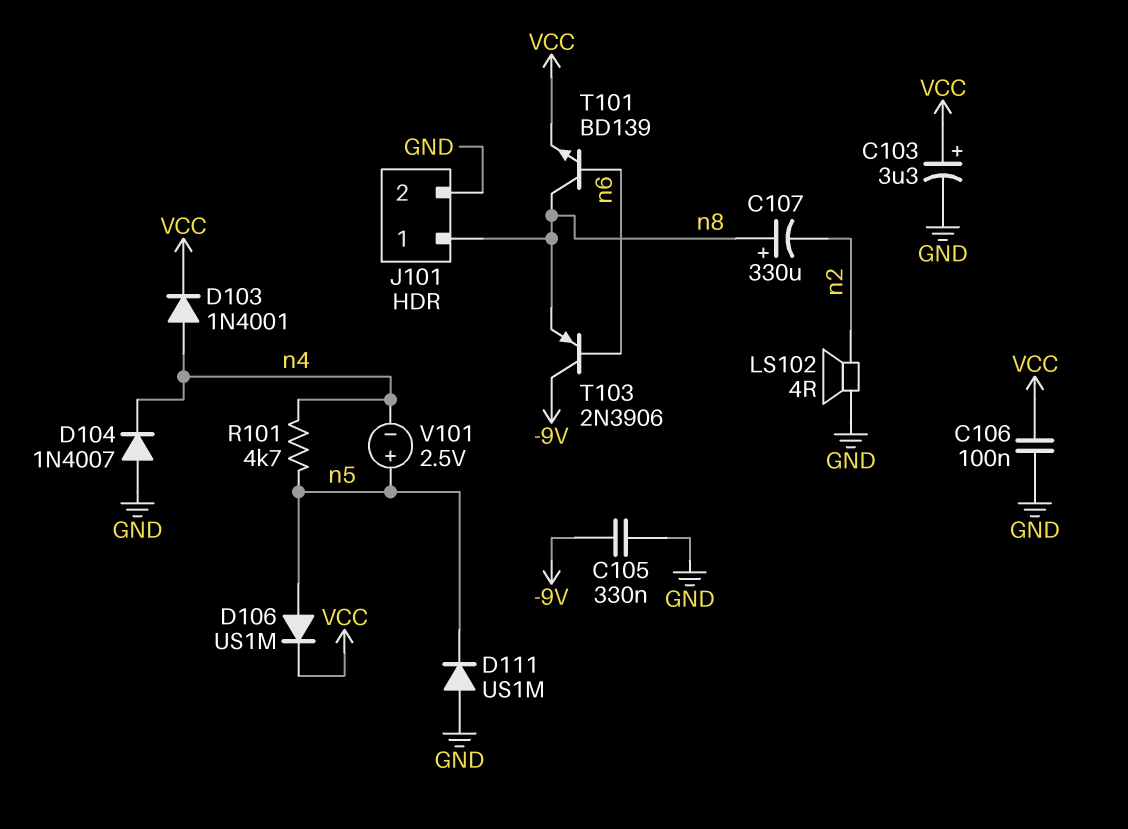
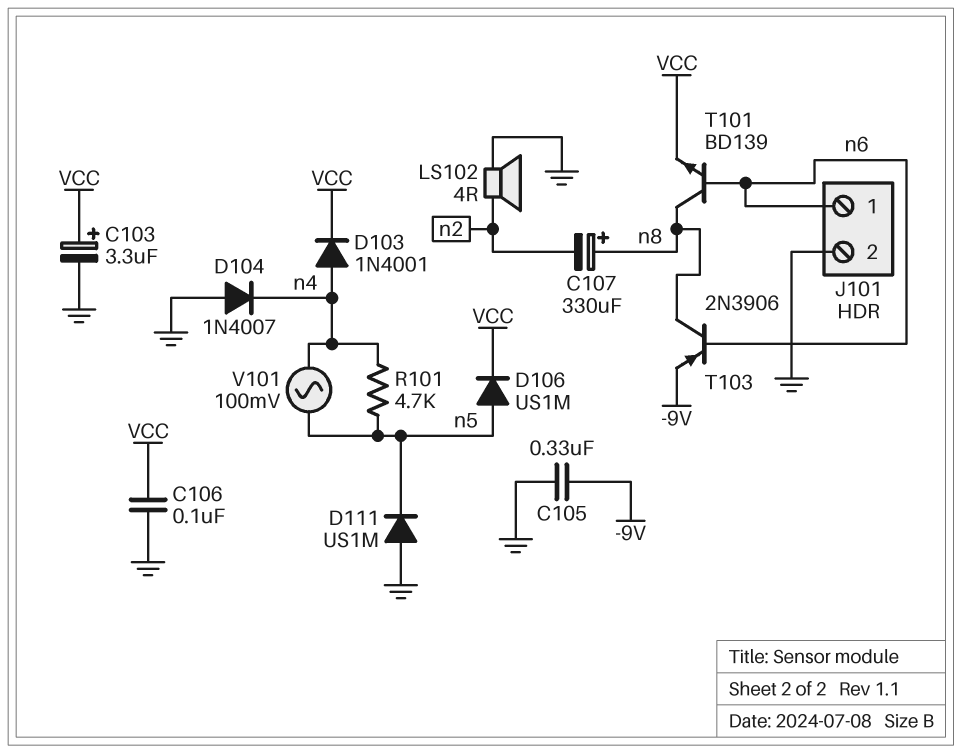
J101 pin 1: n8 -> n6
T103: PNP 2N3906 (B n6, C -9V, E n8) -> PNP 2N3906 (B n6, C n8, E -9V)
V101: 2.5V (plus n5, minus n4) -> AC 100mV (n4, n5)

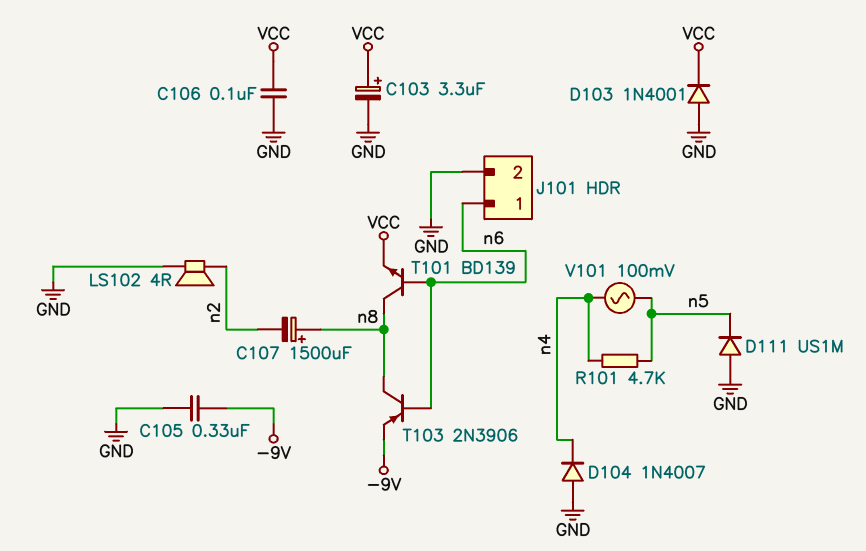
C107: 330uF (plus n8, minus n2) -> 1500uF (plus n8, minus n2)
D103: diode 1N4001 (A n4, K VCC) -> diode 1N4001 (A GND, K VCC)
D106: diode US1M (A n5, K VCC) -> none

